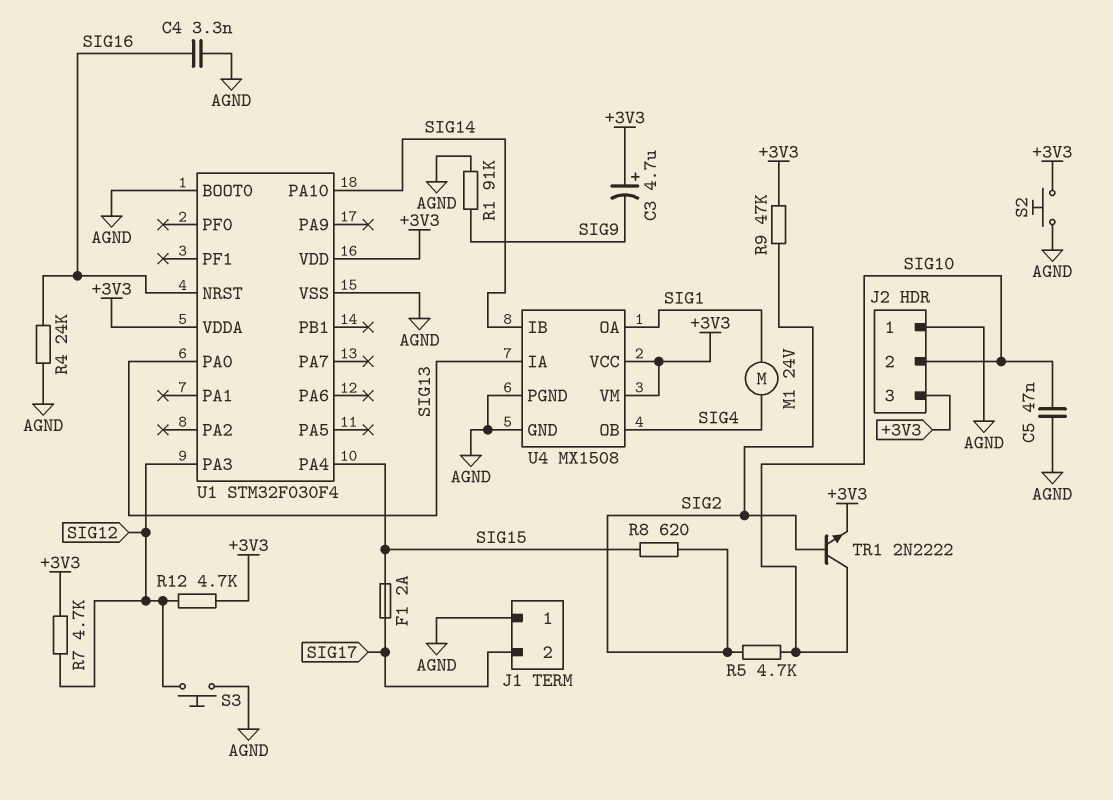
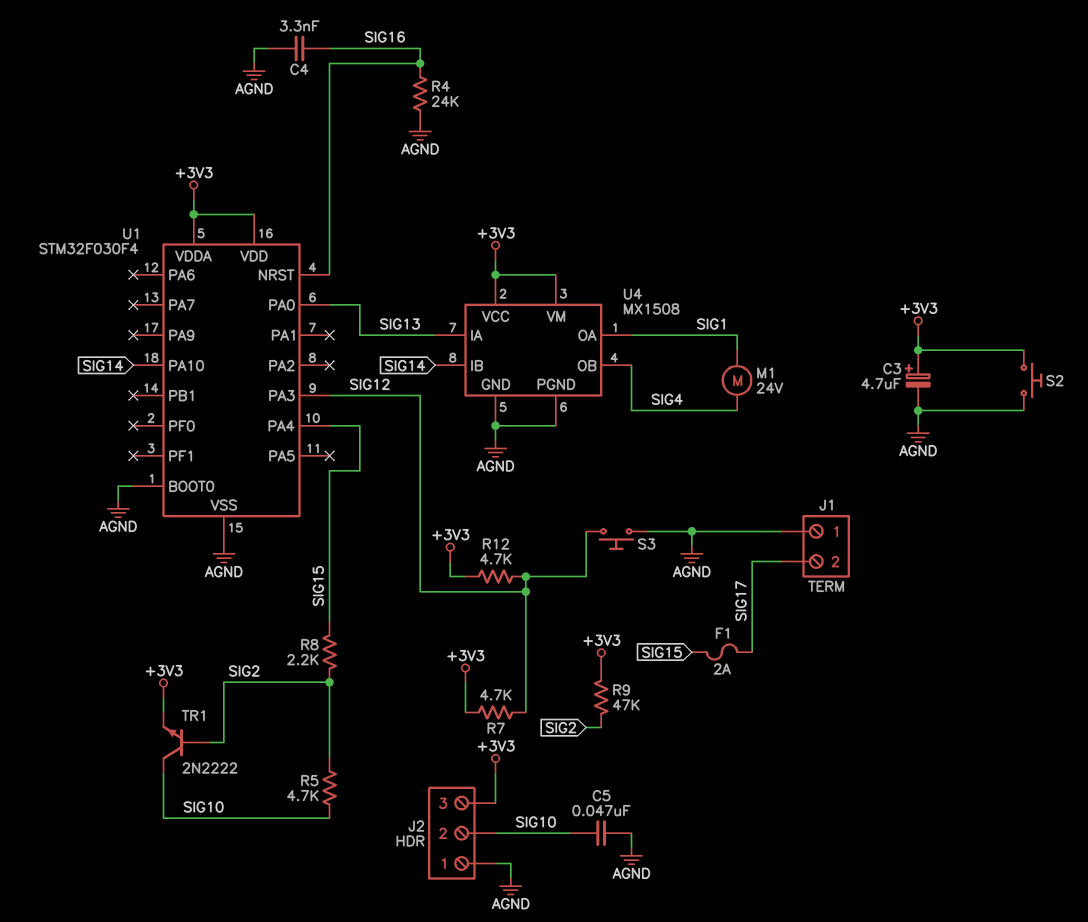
C3: 4.7uF (plus +3V3, minus SIG9) -> 4.7uF (plus +3V3, minus AGND)
R1: 91k (AGND, SIG9) -> none
R8: 620 (SIG2, SIG15) -> 2.2k (SIG2, SIG15)

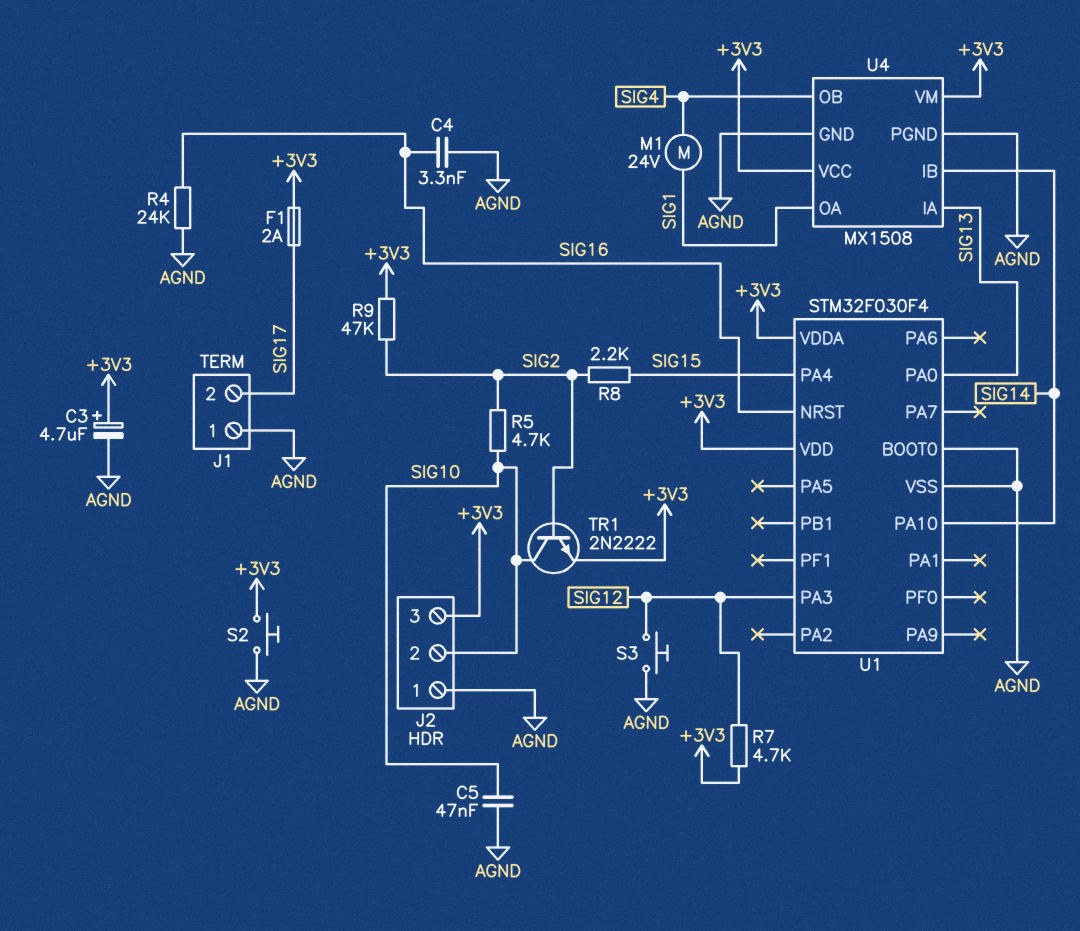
F1: 2A (SIG15, SIG17) -> 2A (+3V3, SIG17)
R12: 4.7k (+3V3, SIG12) -> none

